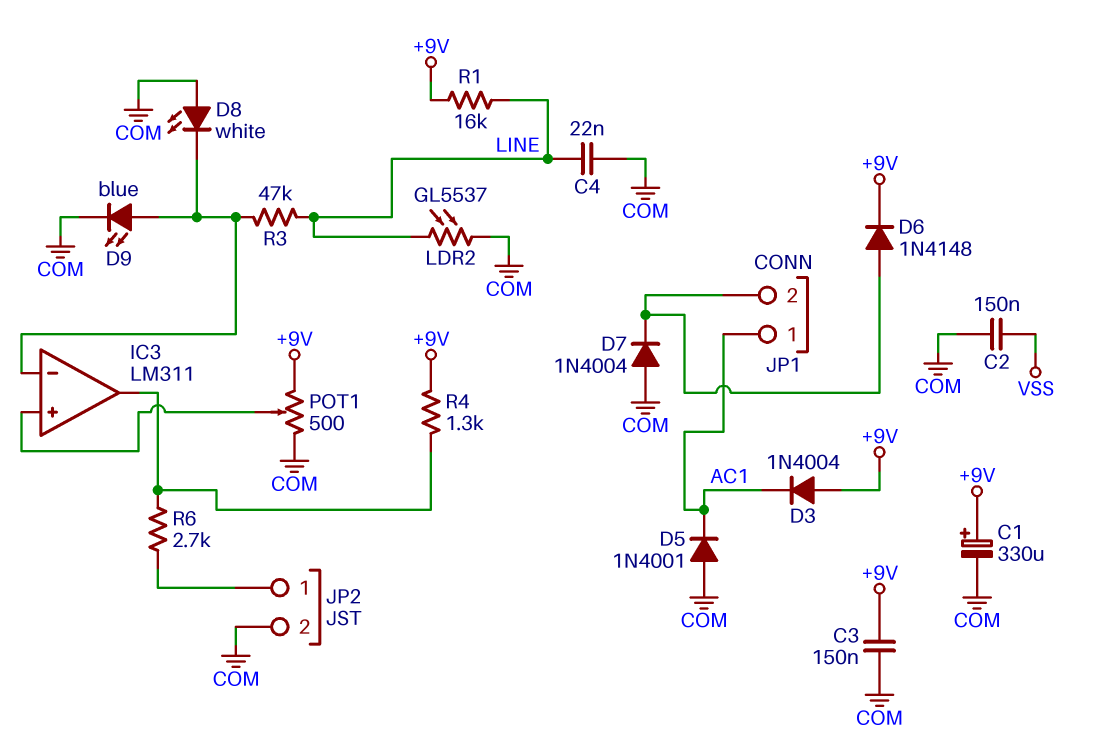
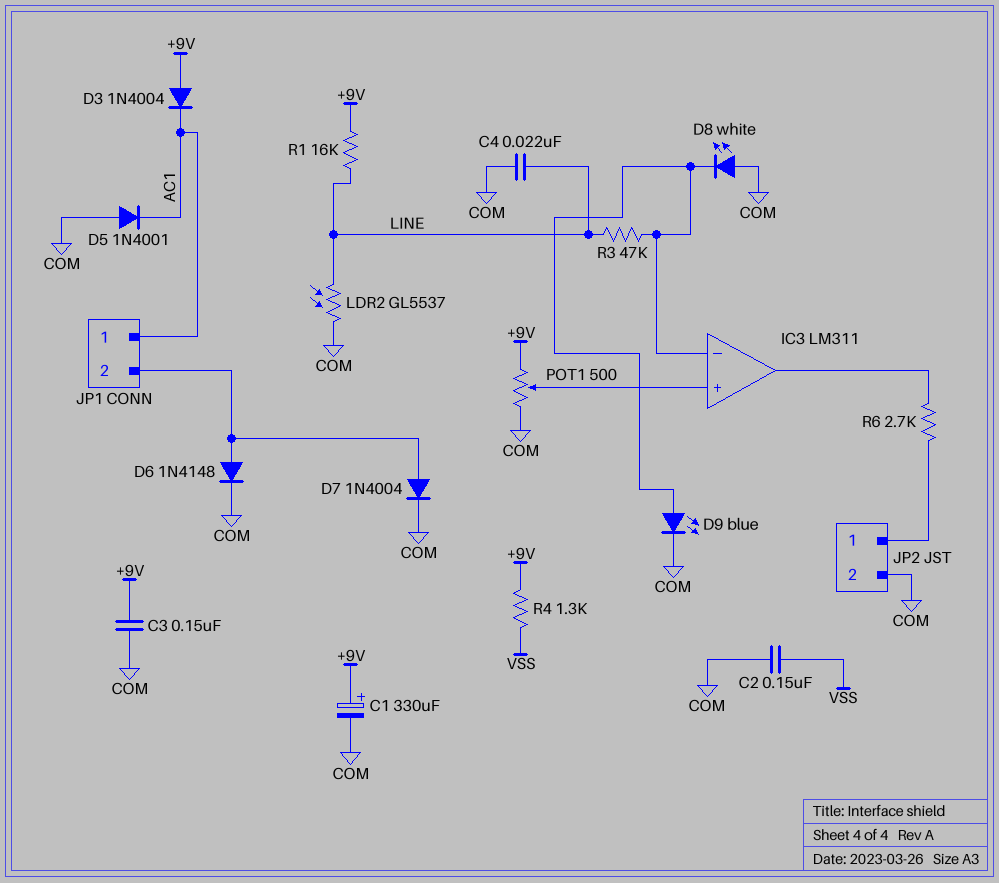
D6: diode 1N4148 (A JP1/2, K +9V) -> diode 1N4148 (A JP1/2, K COM)
D7: diode 1N4004 (A COM, K JP1/2) -> diode 1N4004 (A JP1/2, K COM)
R4: 1.3k (+9V, IC3/out) -> 1.3k (+9V, VSS)

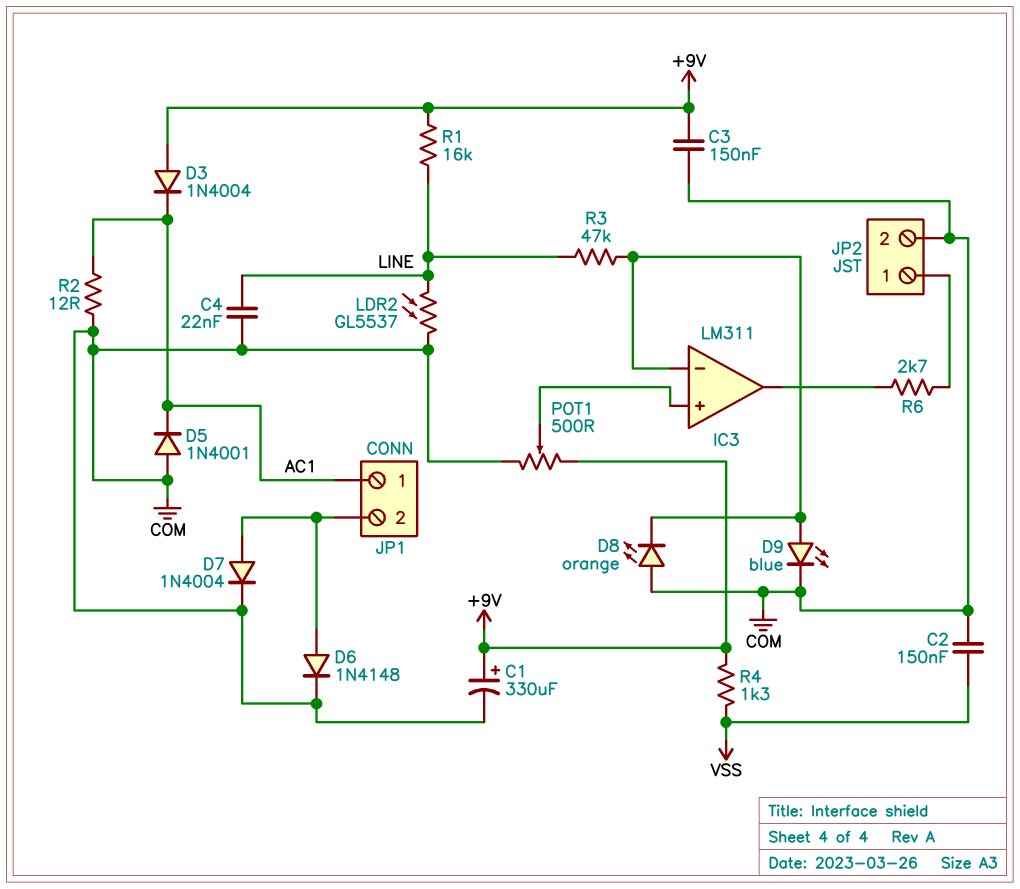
D8: LED white (A COM, K IC3/in-) -> LED orange (A COM, K IC3/in-)
R2: none -> 12 (AC1, COM)

